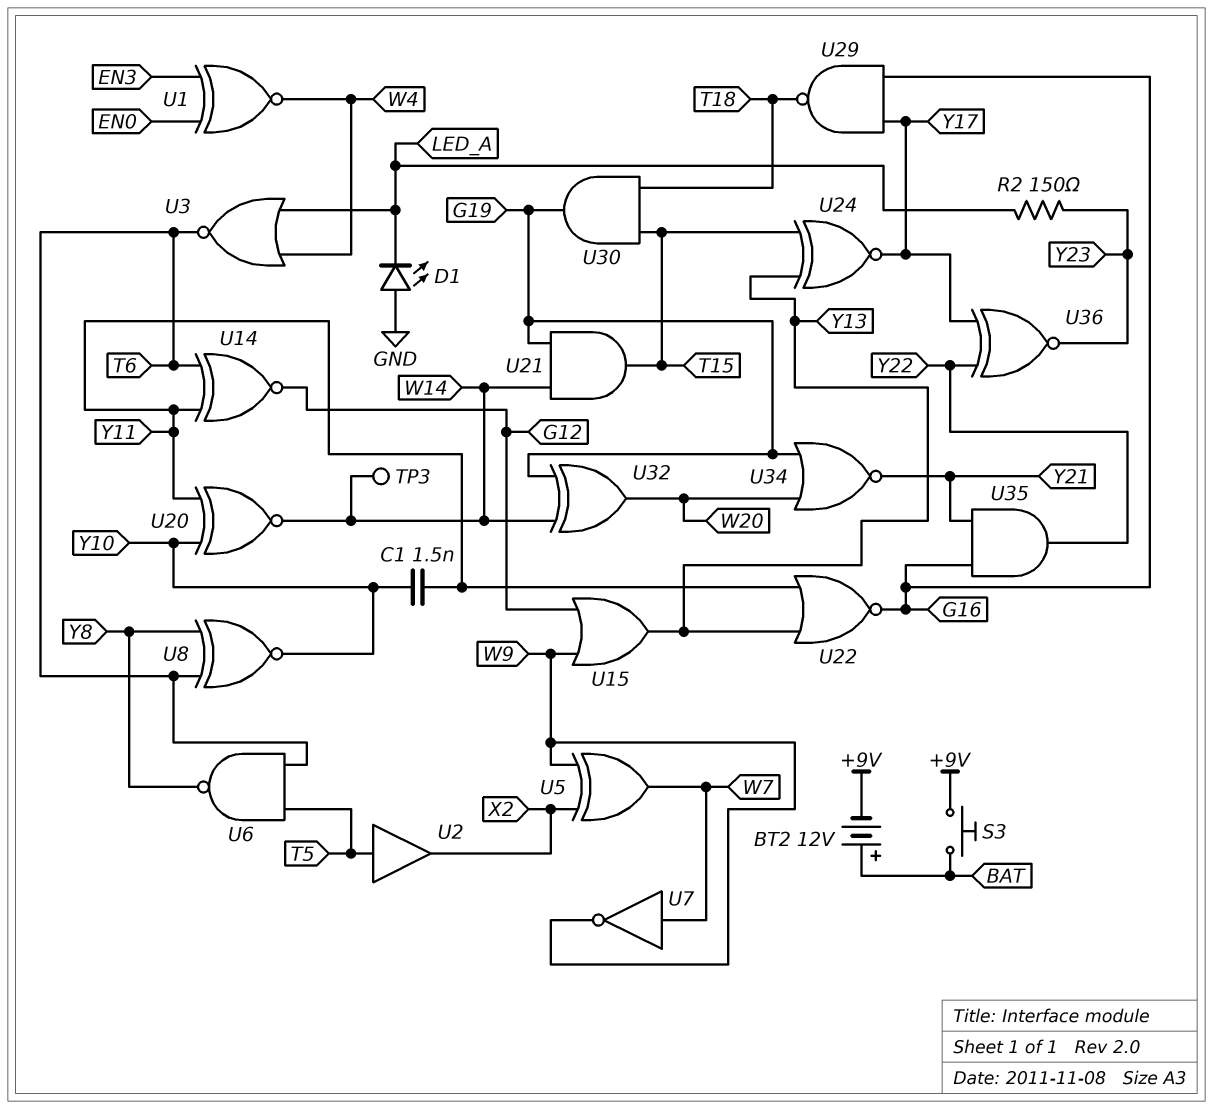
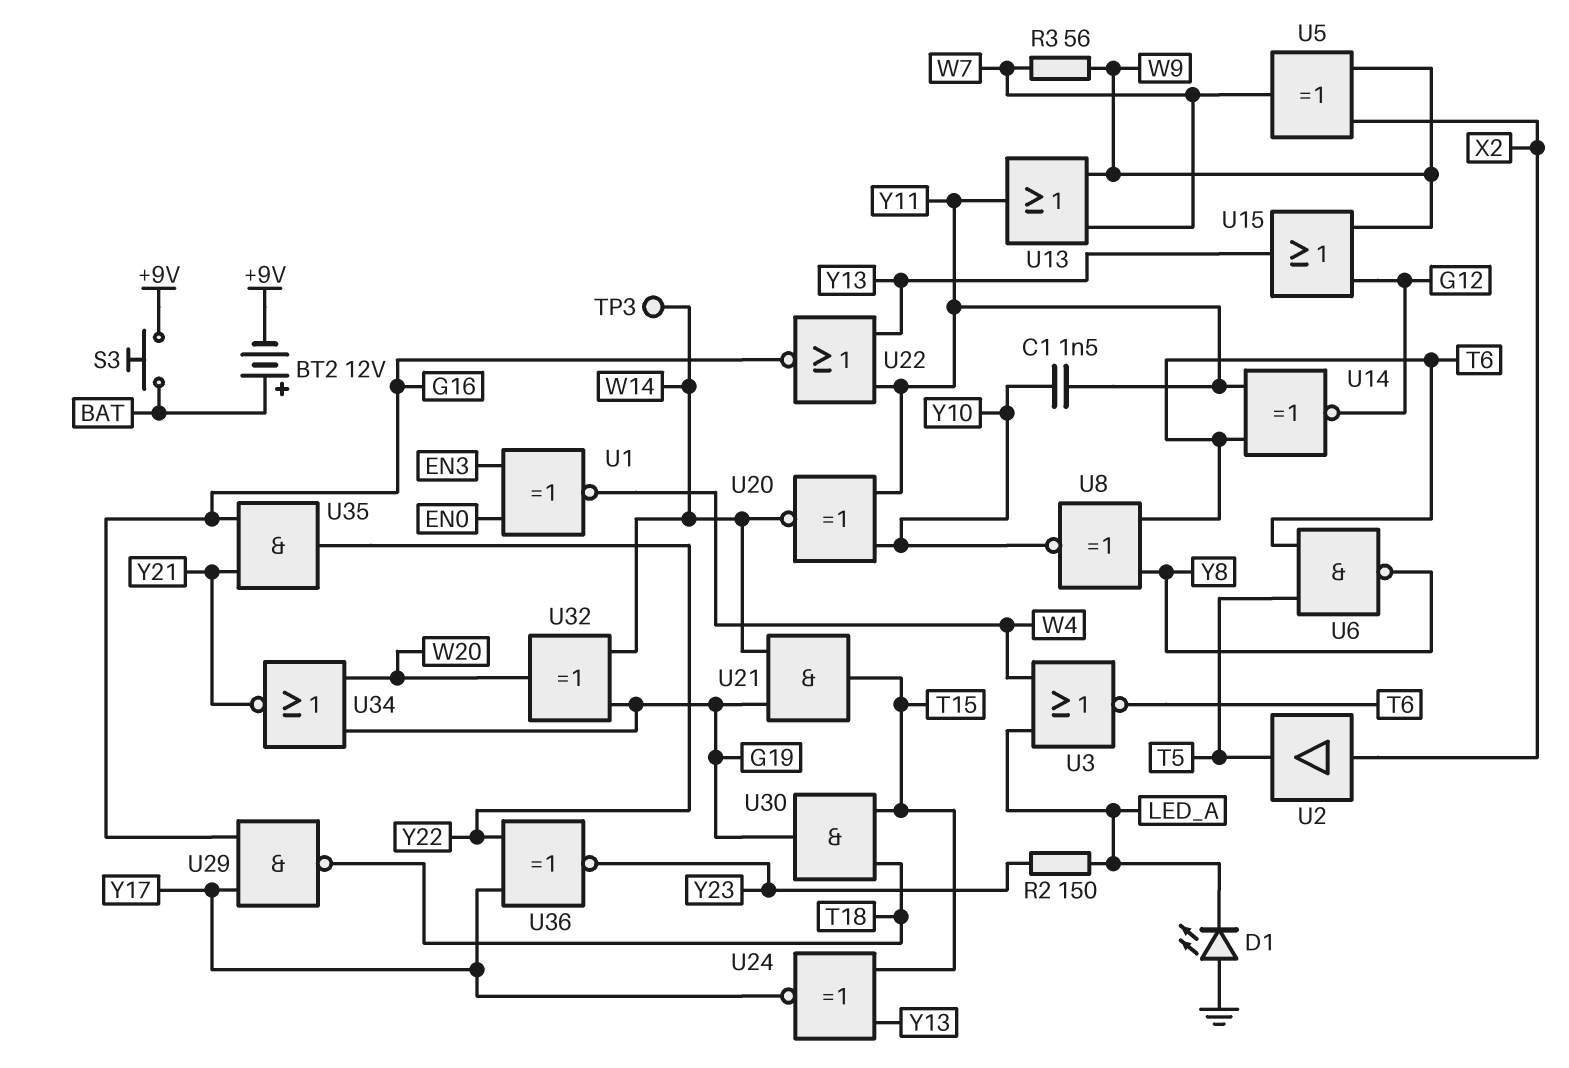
R3: none -> 56 (W7, W9)
U2: buffer (in T5, out X2) -> buffer (in X2, out T5)
U7: NOT (in W7, out W9) -> none
U13: none -> OR (in W7, in W9, out Y11)

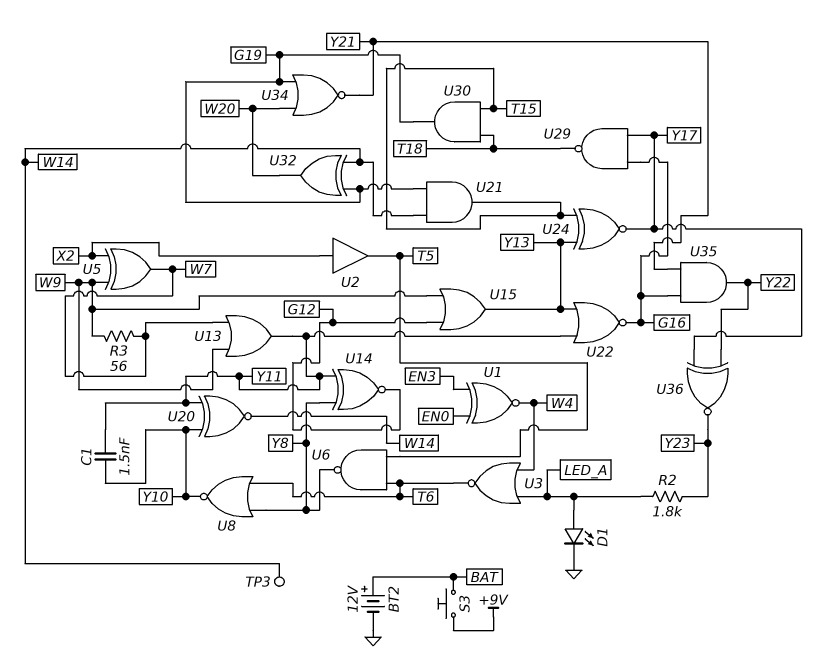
BT2: 12V (plus BAT, minus +9V) -> 12V (plus BAT, minus GND)
D1: LED (A GND, K LED_A) -> LED (A LED_A, K GND)
R2: 150 (LED_A, Y23) -> 1.8k (LED_A, Y23)
U8: XNOR (in T6, in Y8, out Y10) -> NOR (in T6, in Y8, out Y10)
U14: XNOR (in T6, in Y11, out G12) -> XNOR (in Y8, in Y11, out G12)

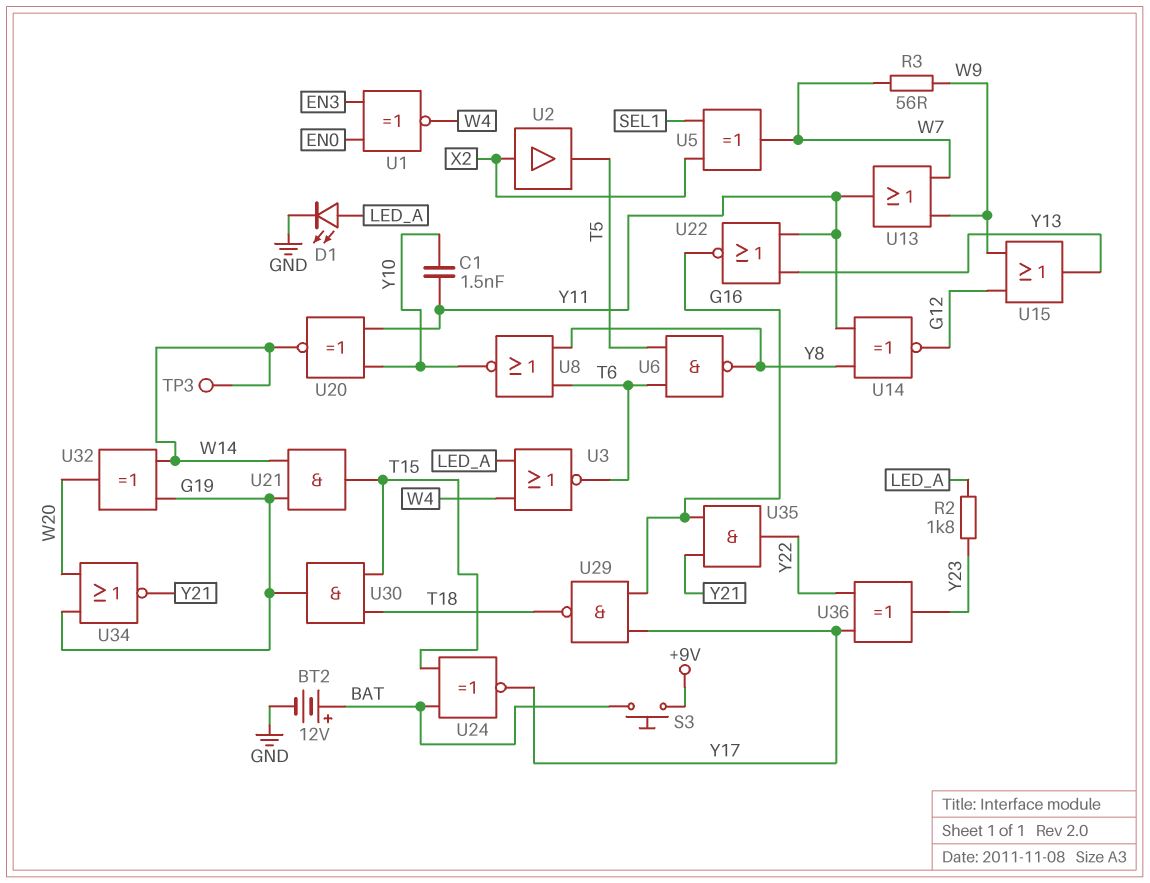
U5: XOR (in W9, in X2, out W7) -> XOR (in SEL1, in X2, out W7)
U24: XNOR (in T15, in Y13, out Y17) -> XNOR (in BAT, in T15, out Y17)
U36: XNOR (in Y17, in Y22, out Y23) -> XOR (in Y17, in Y22, out Y23)

